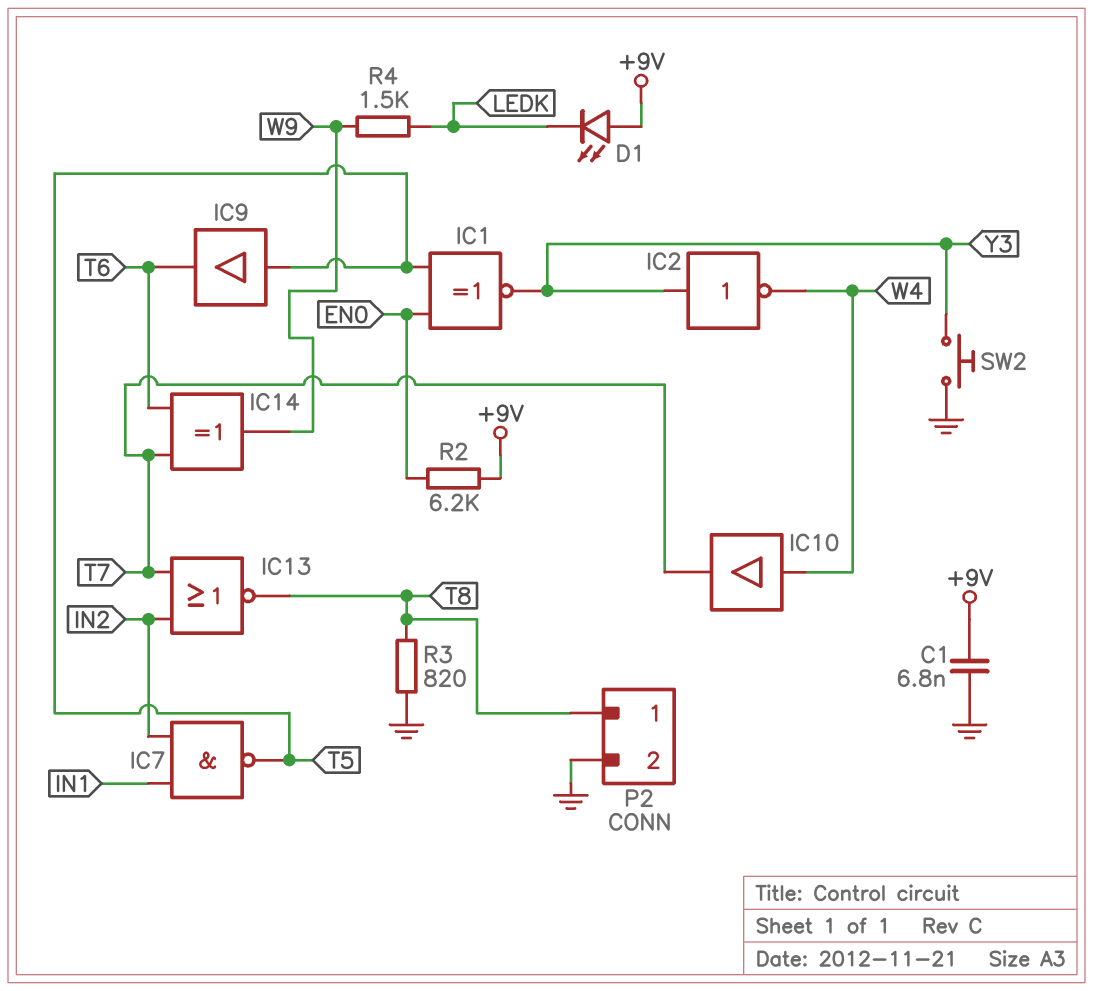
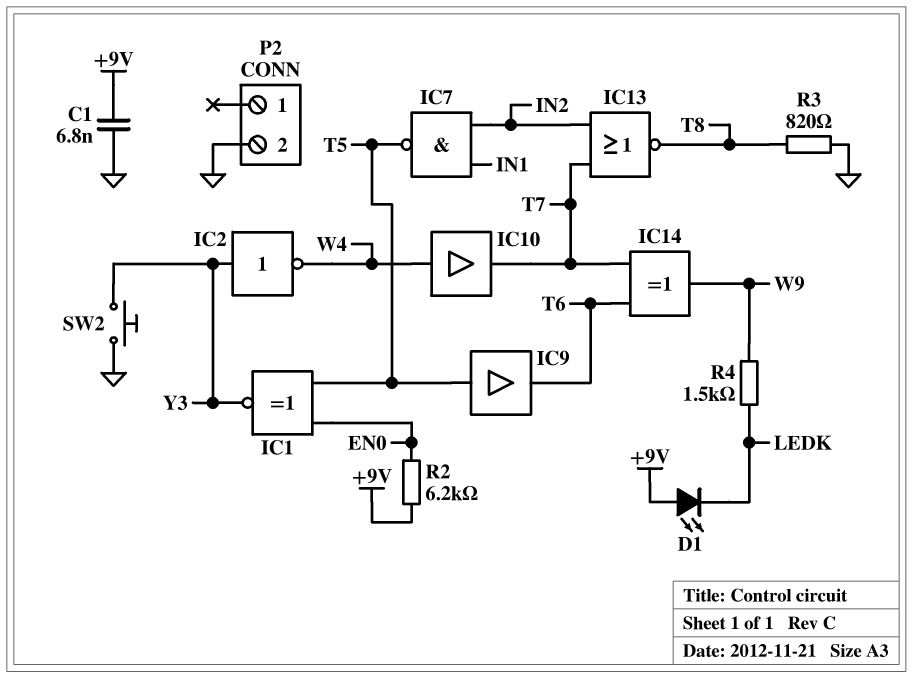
P2 pin 1: T8 -> none

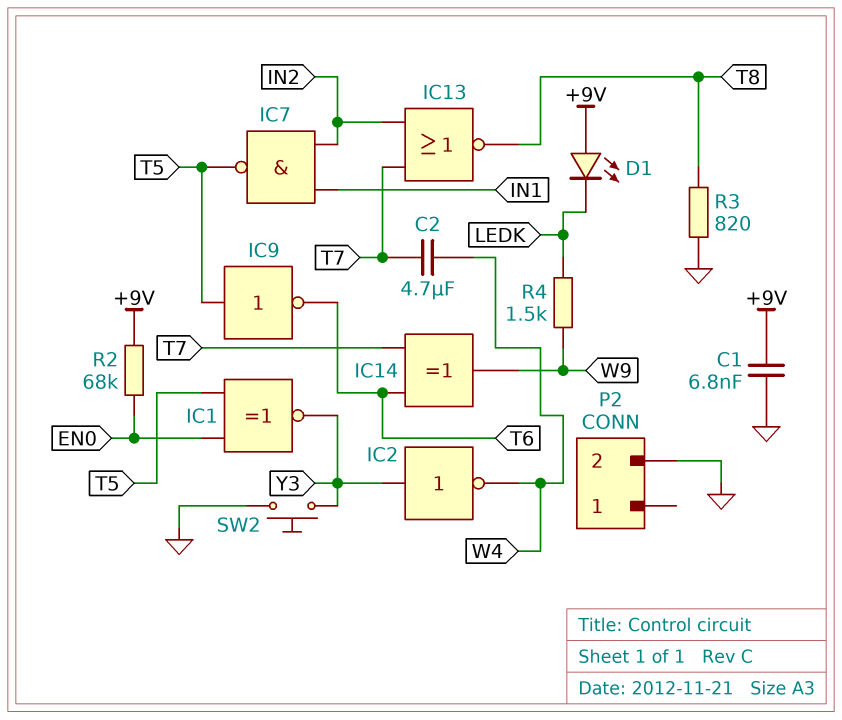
C2: none -> 4.7uF (T7, W4)
IC9: buffer (in T5, out T6) -> NOT (in T5, out T6)
IC10: buffer (in W4, out T7) -> none
R2: 6.2k (+9V, EN0) -> 68k (+9V, EN0)

